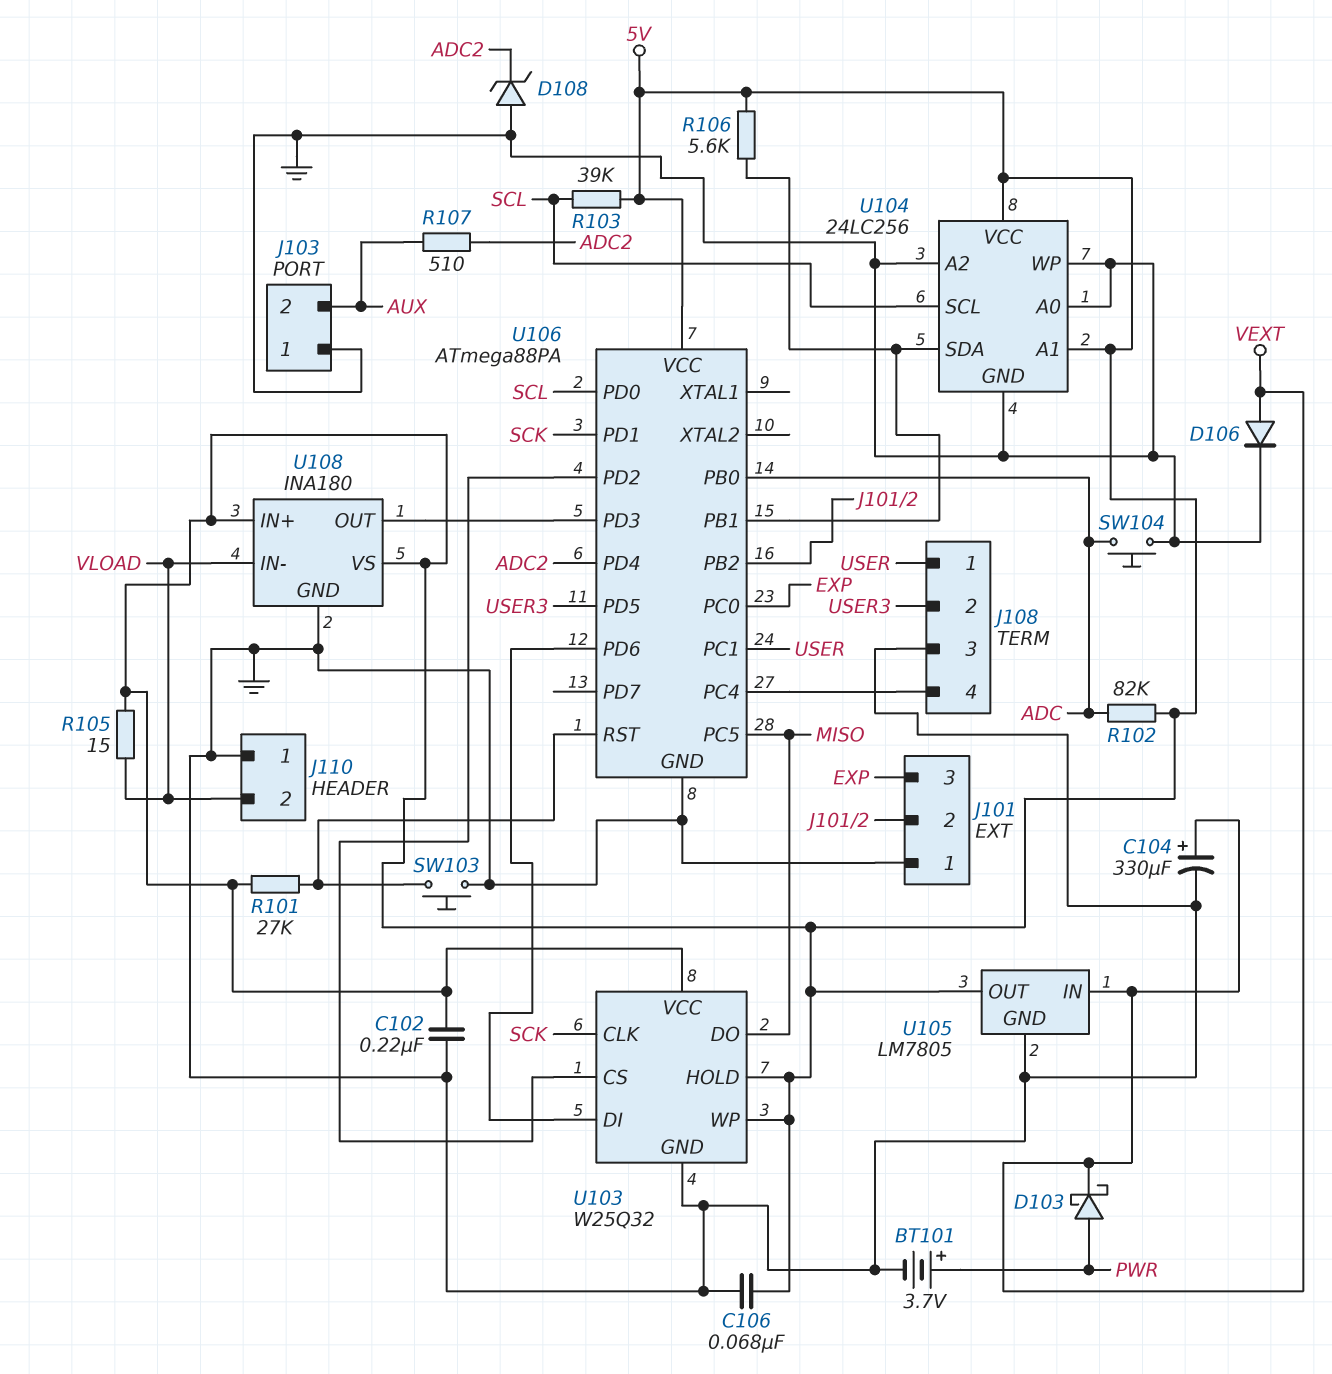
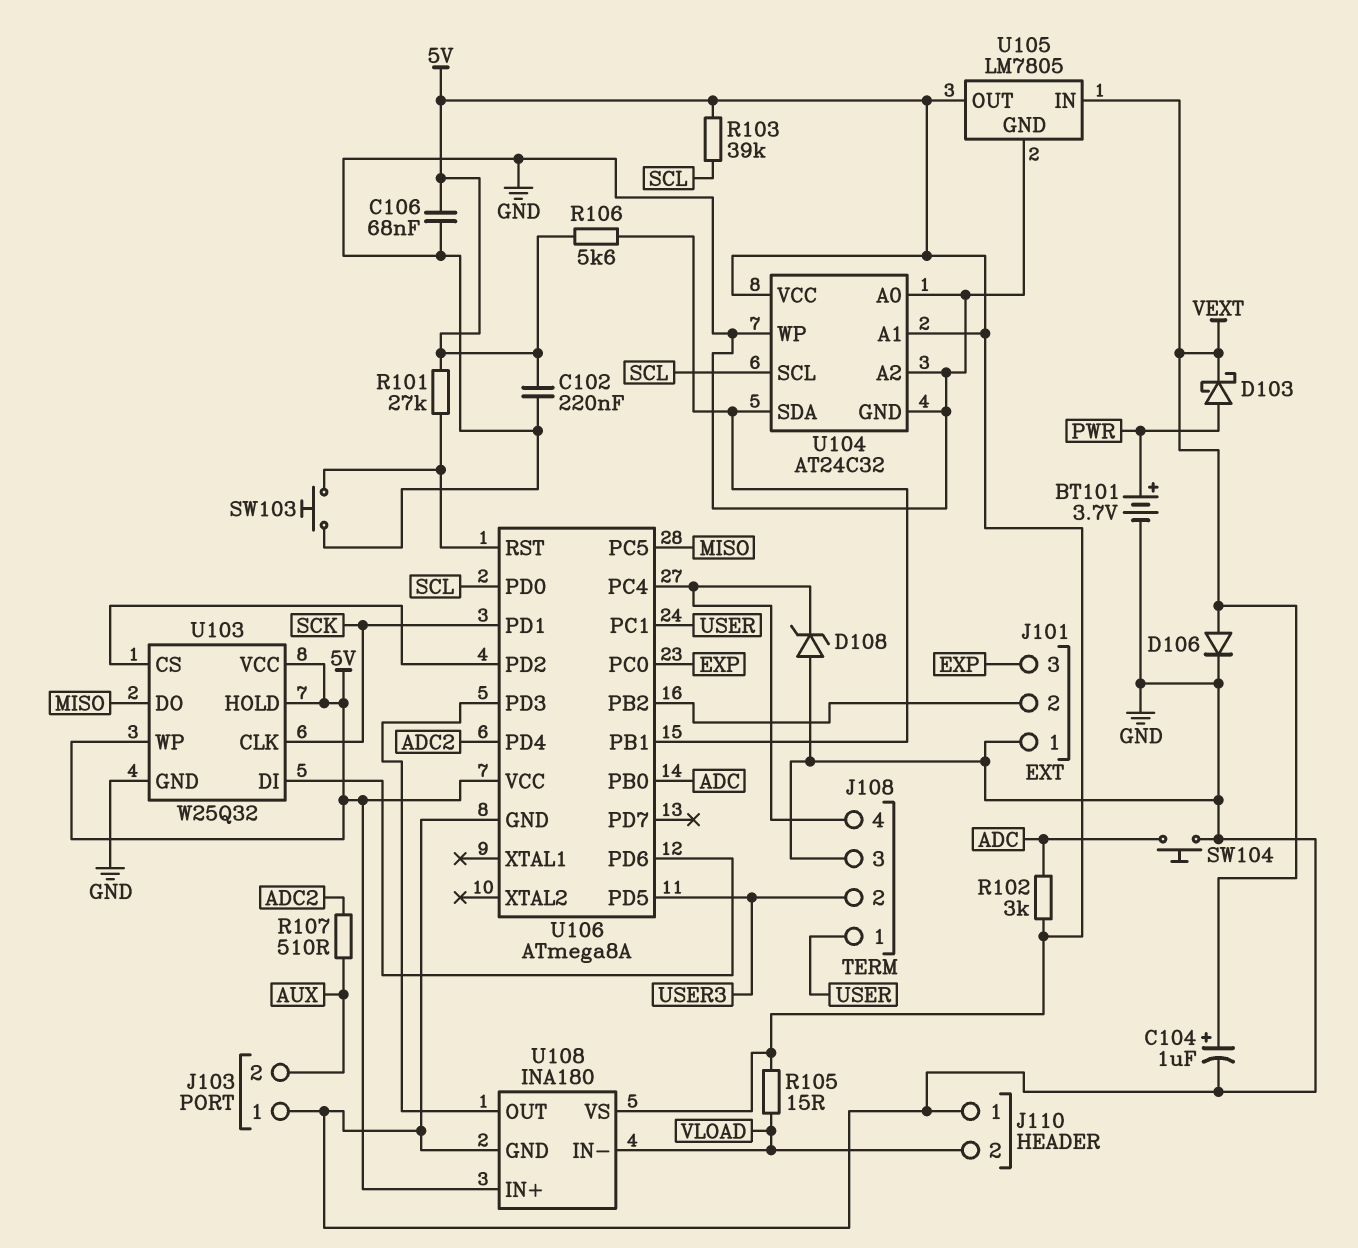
C104: 330uF (plus VEXT, minus GND) -> 1uF (plus VEXT, minus GND)
D108: zener (A GND, K ADC2) -> zener (A GND, K J108/4)
R102: 82k (5V, ADC) -> 3k (5V, ADC)
U104: 24LC256 -> AT24C32
U106: ATmega88PA -> ATmega8A

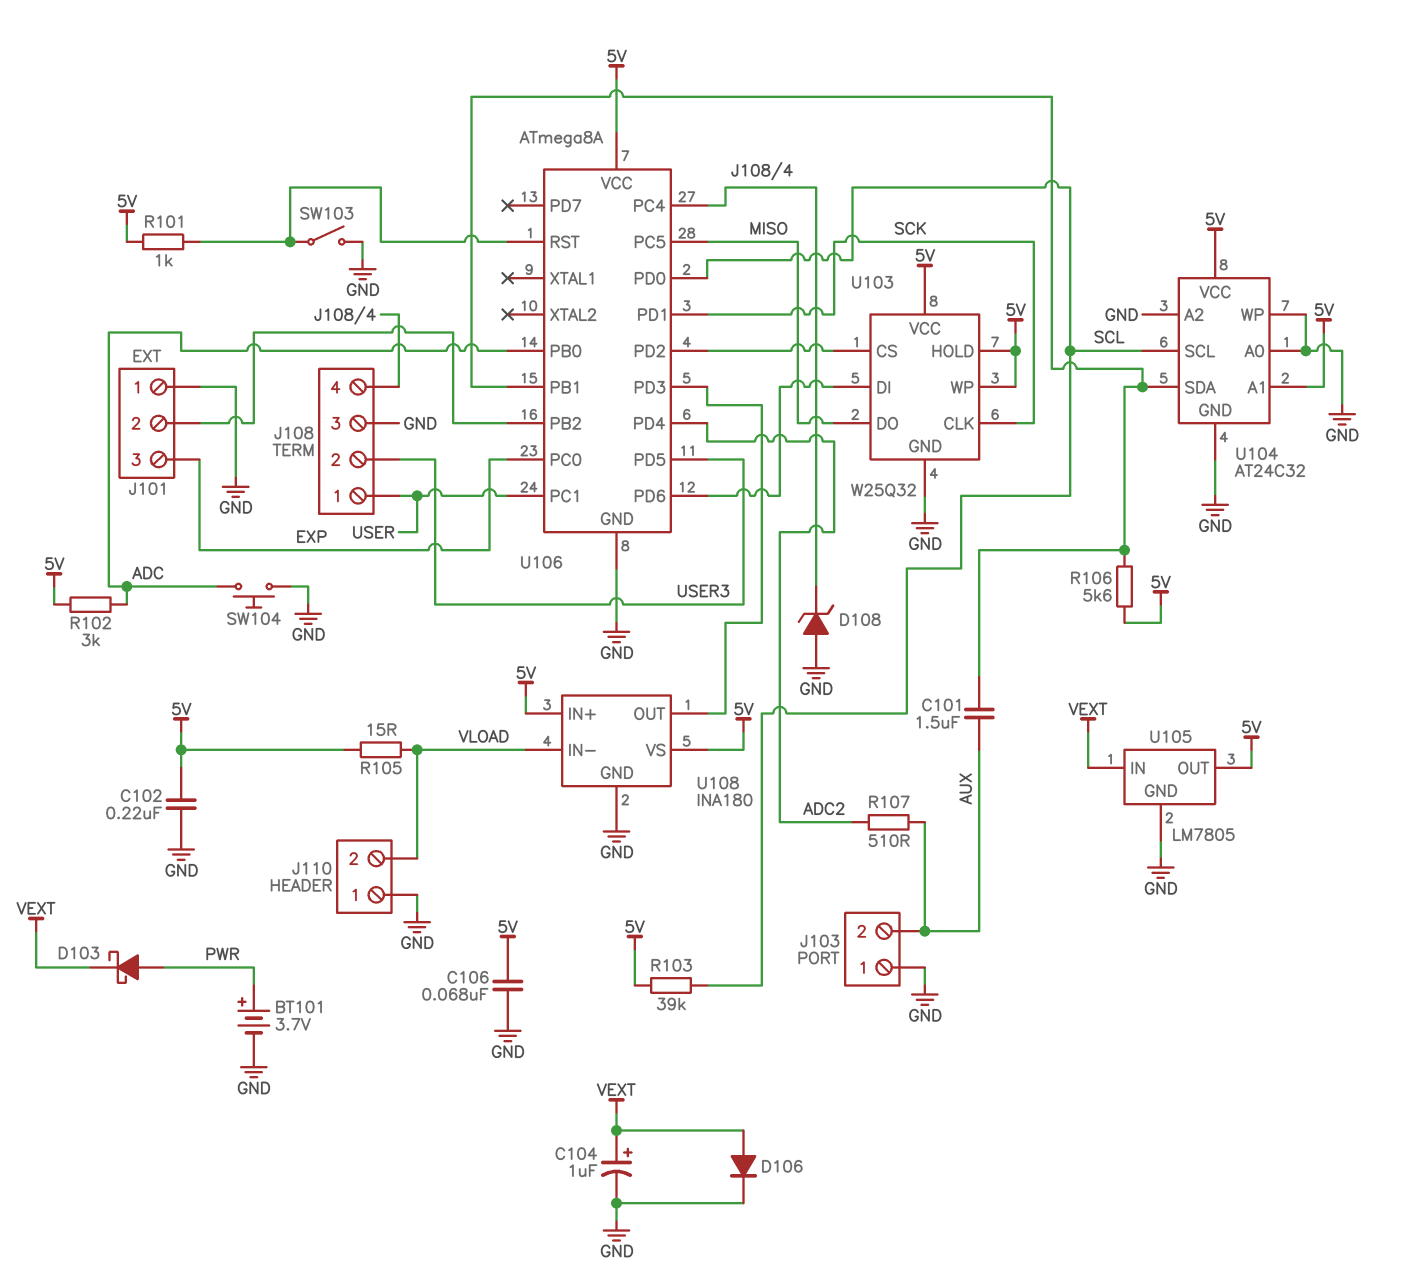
C101: none -> 1.5uF (AUX, U104/SDA)
R101: 27k (5V, U106/RST) -> 1k (5V, U106/RST)
SW103: button (GND, U106/RST) -> switch (GND, U106/RST)

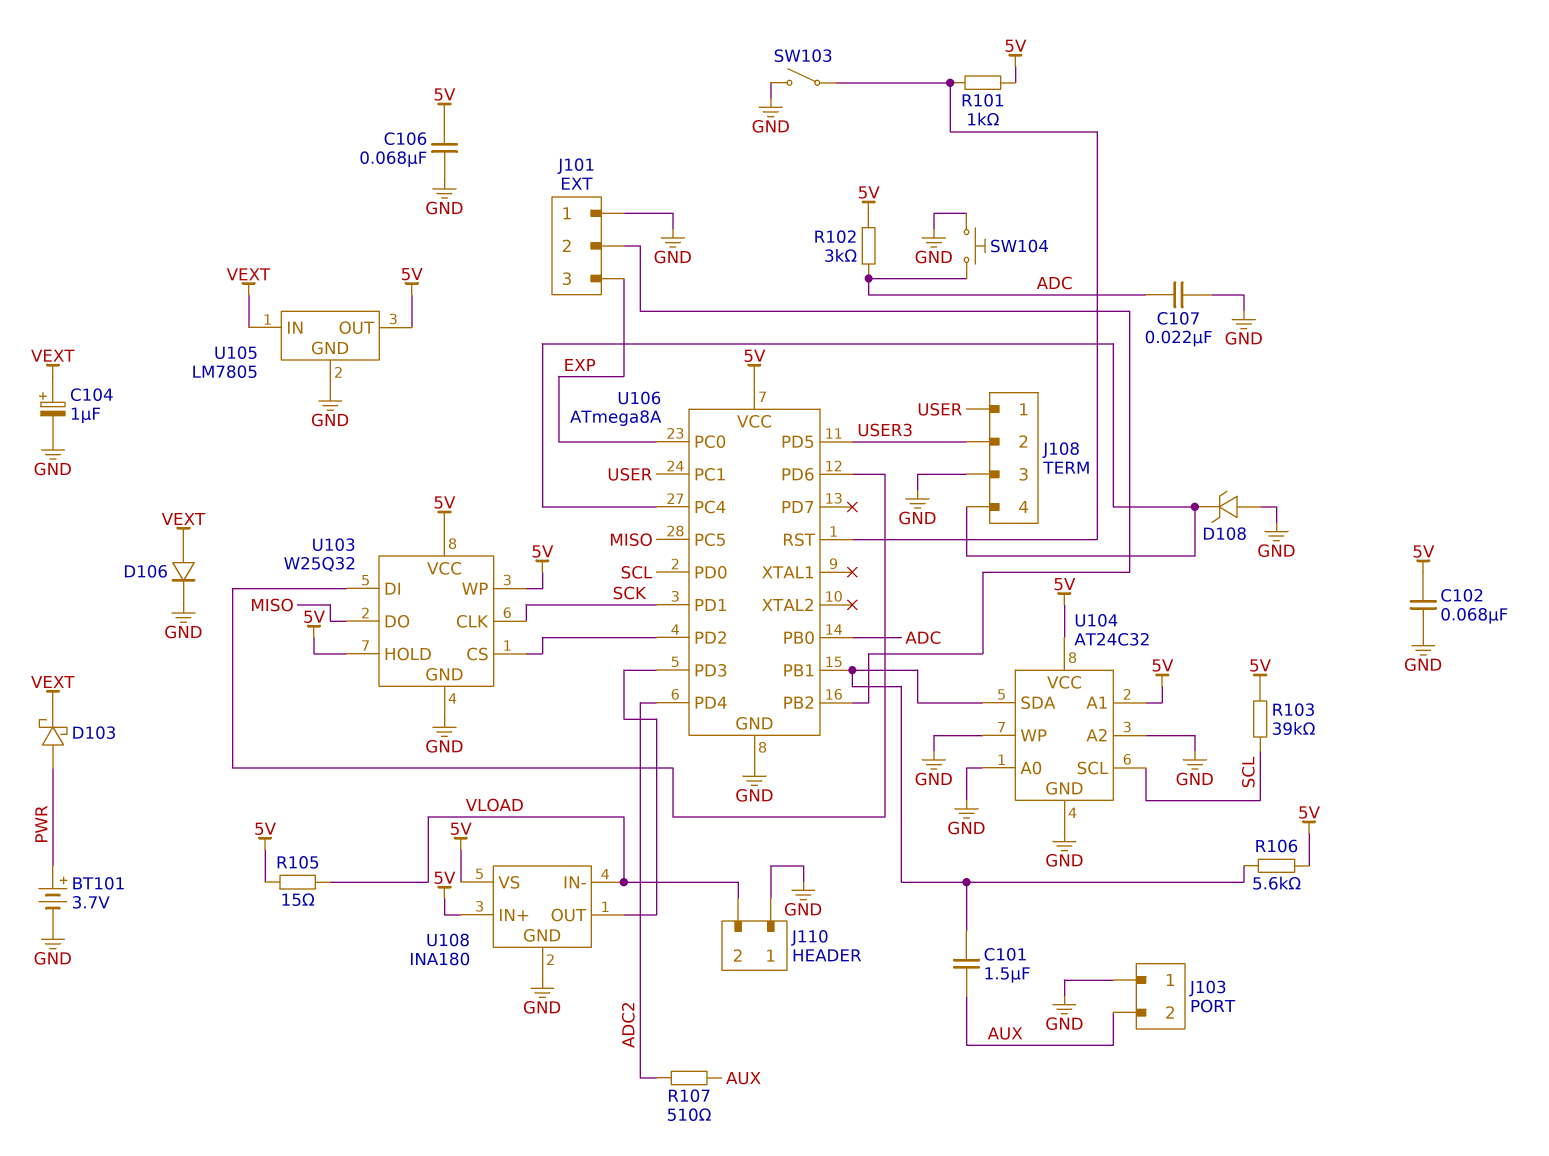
C102: 220nF (5V, GND) -> 68nF (5V, GND)
C107: none -> 22nF (ADC, GND)

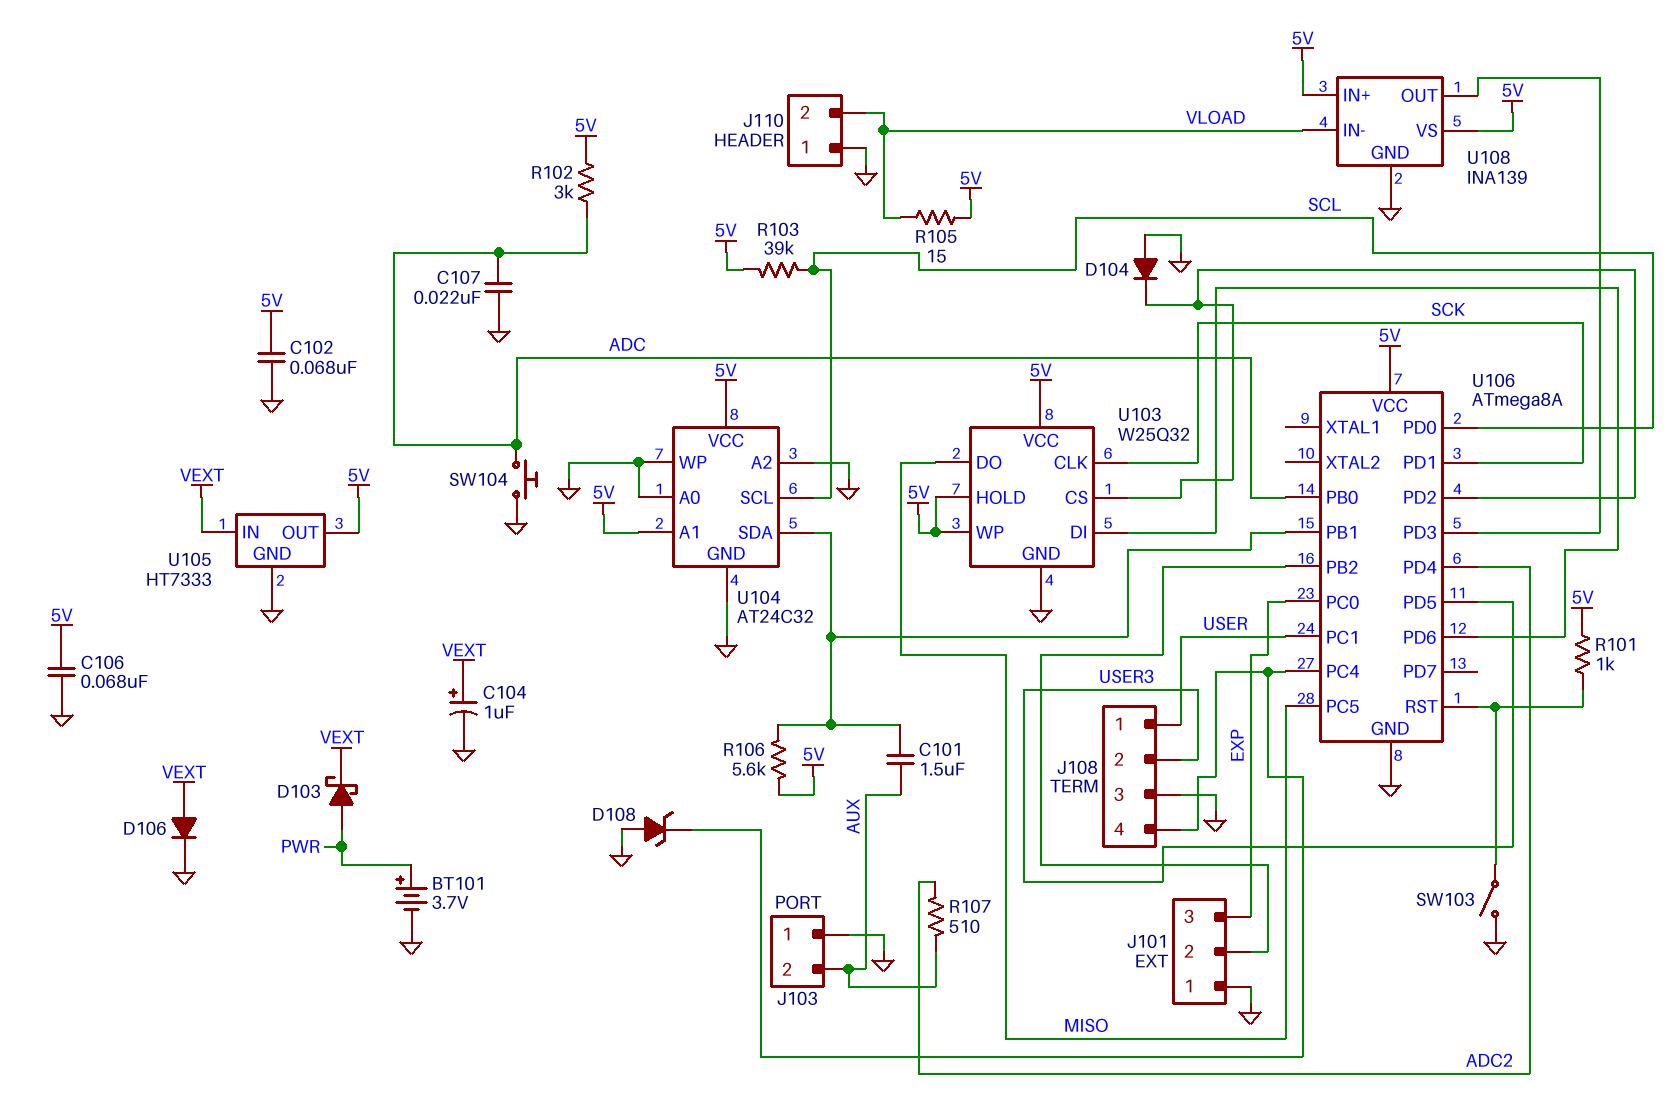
D104: none -> diode (A GND, K U103/CS)
U105: LM7805 -> HT7333
U108: INA180 -> INA139

